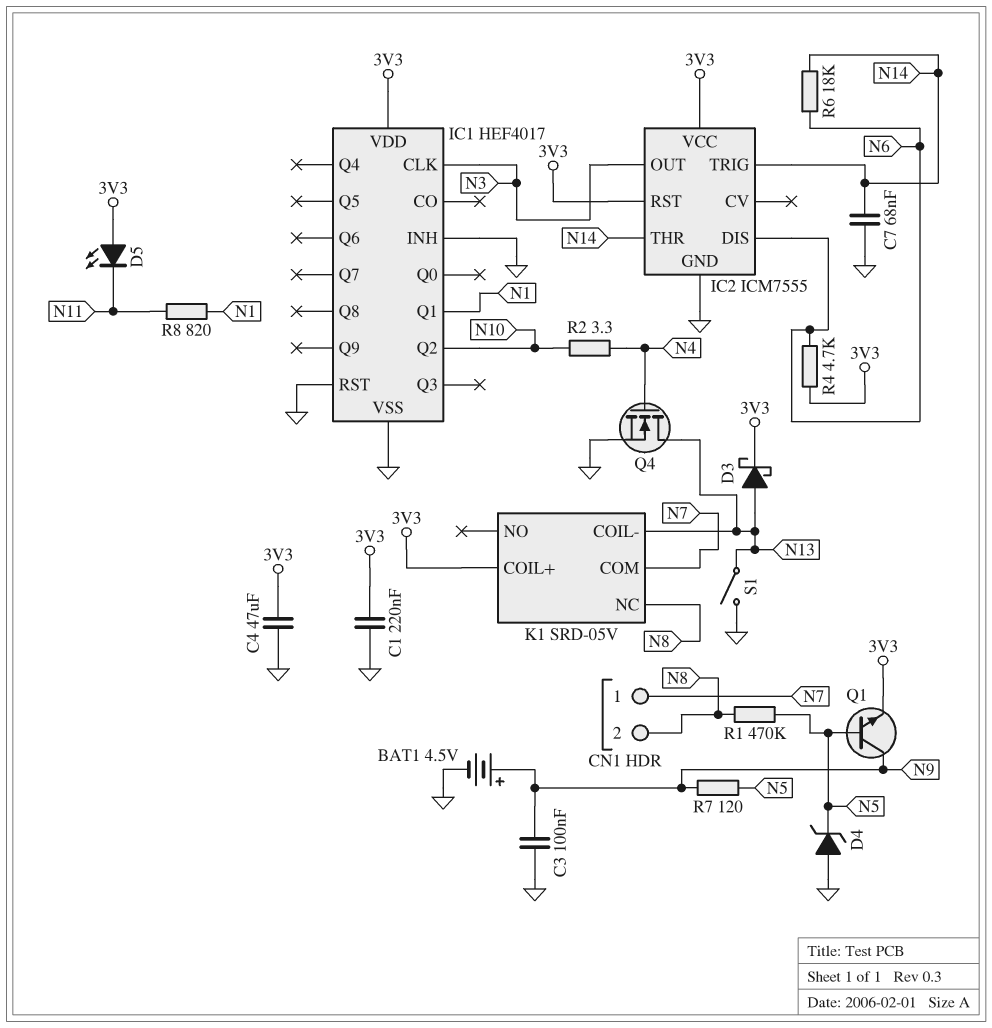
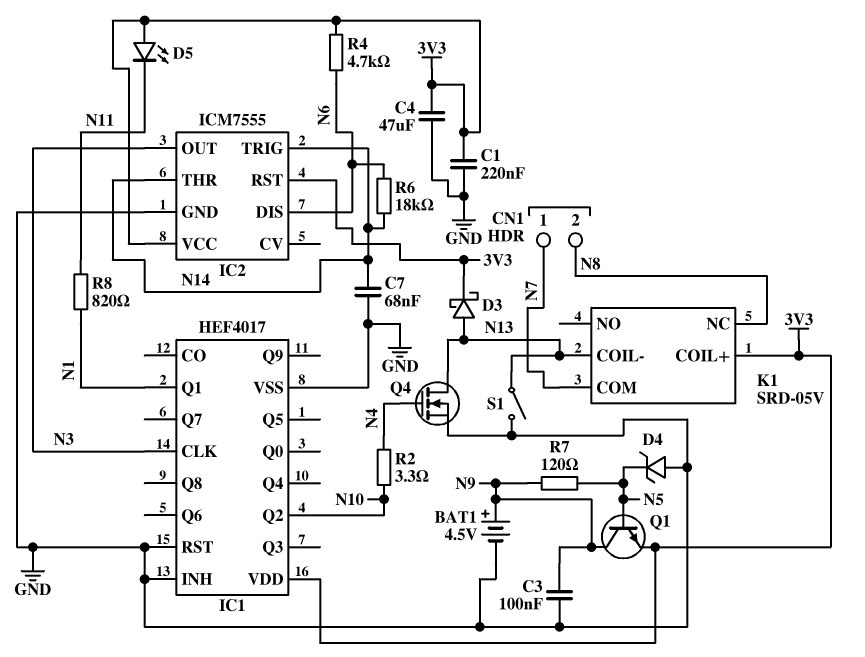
R1: 470k (N5, N8) -> none

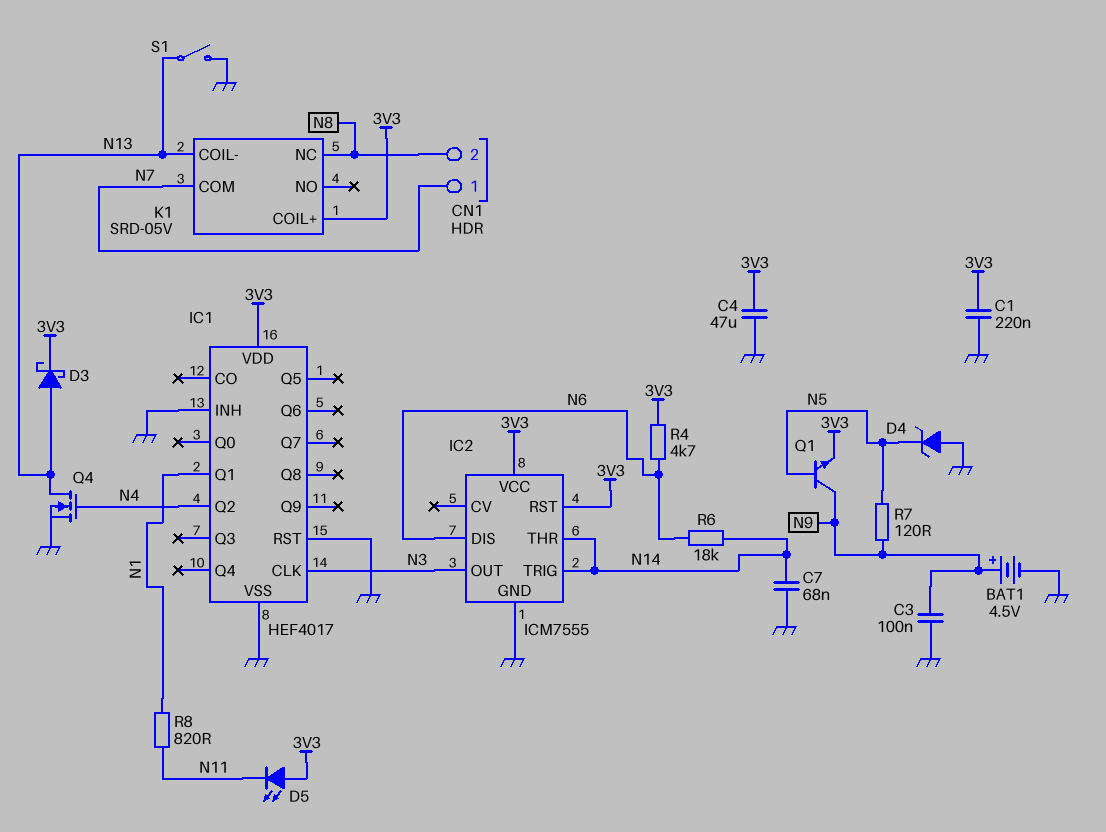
IC1 pin Q2: N10 -> N4
R2: 3.3 (N4, N10) -> none

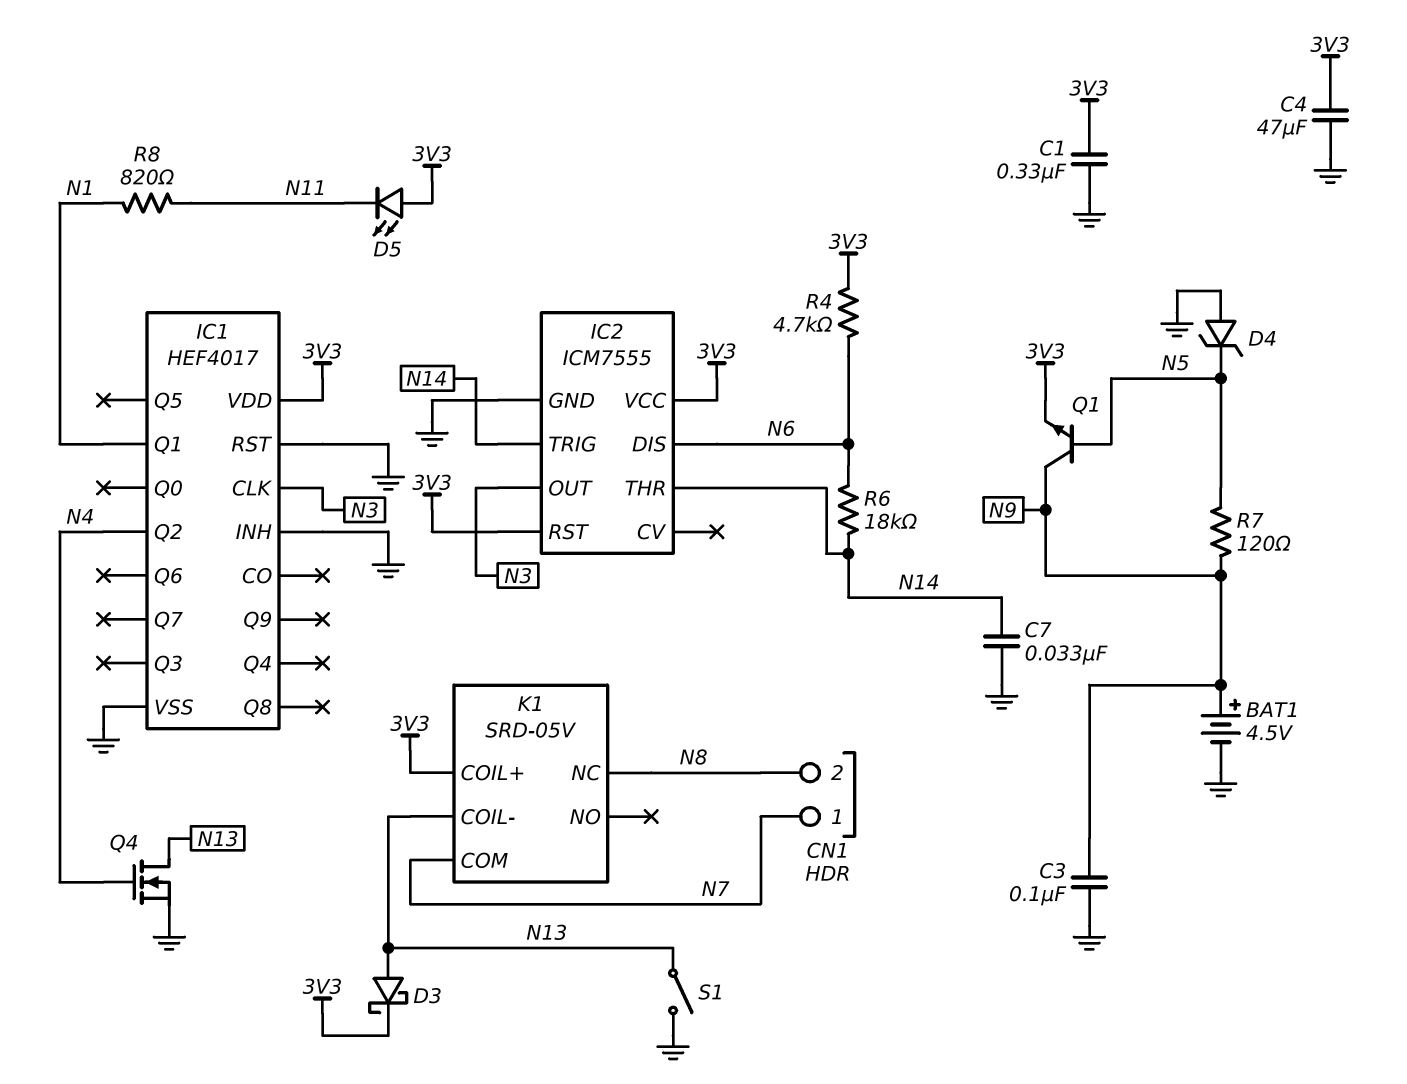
C1: 220nF (3V3, GND) -> 330nF (3V3, GND)
C7: 68nF (GND, N14) -> 33nF (GND, N14)

